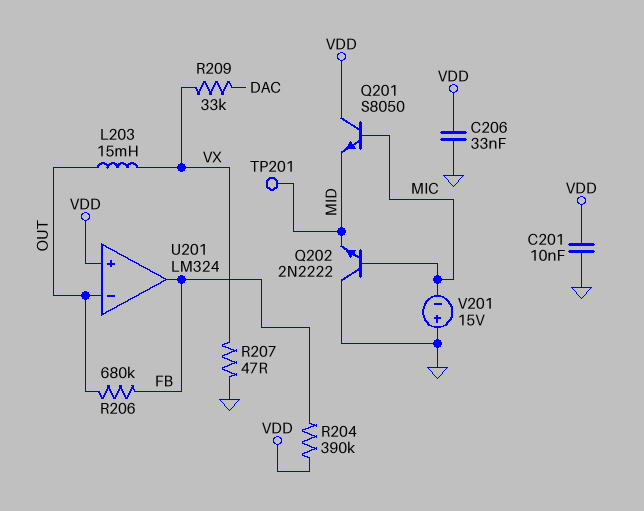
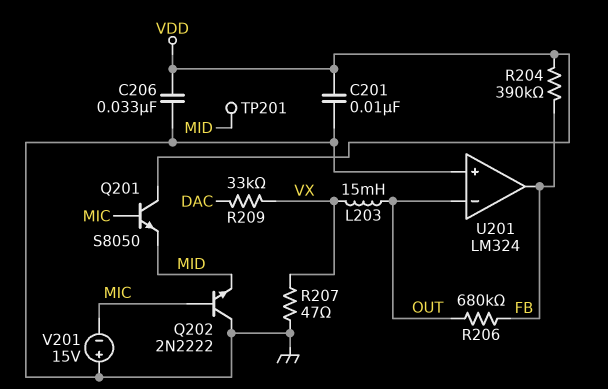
U201 pin in+: VDD -> GND

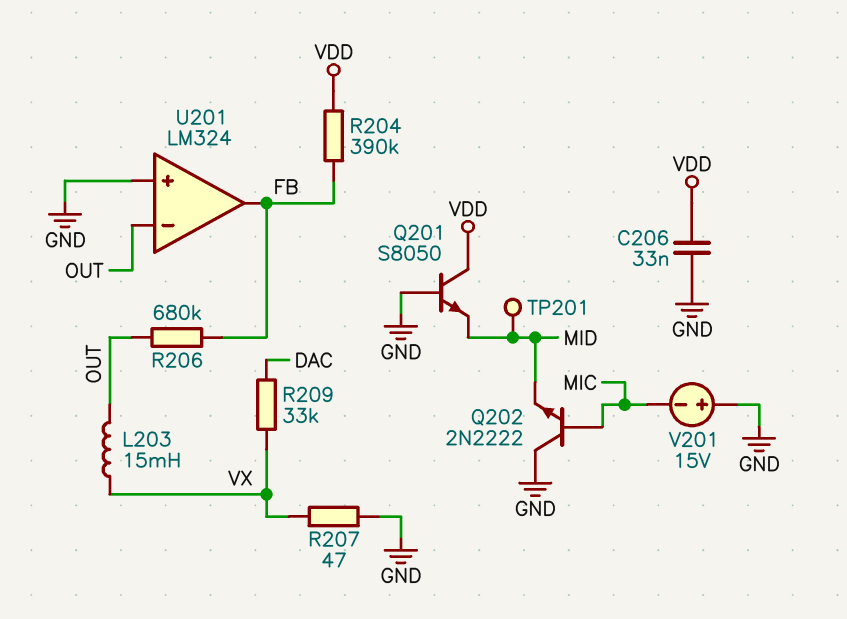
C201: 10nF (GND, VDD) -> none
Q201: NPN S8050 (B MIC, C VDD, E MID) -> NPN S8050 (B GND, C VDD, E MID)

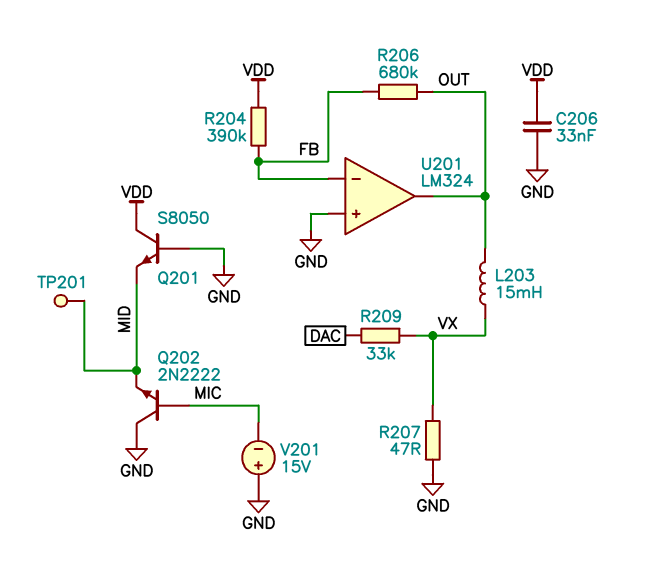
U201 pin in-: OUT -> FB
U201 pin out: FB -> OUT

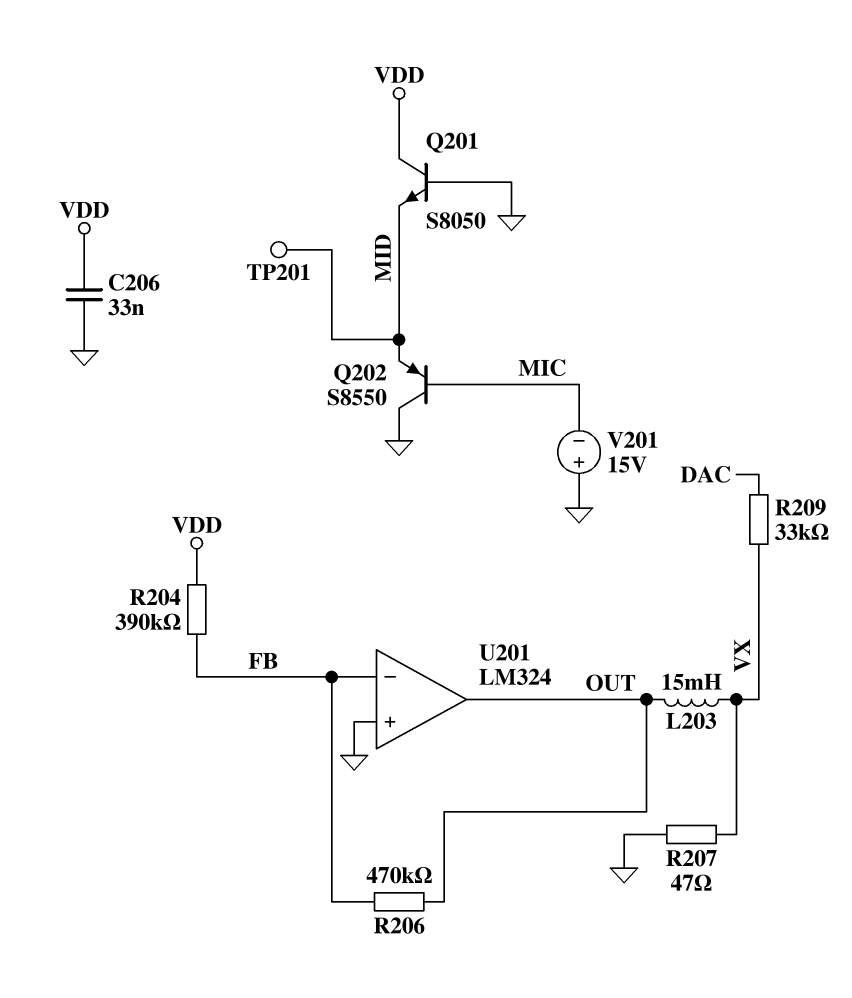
Q202: NPN 2N2222 (B MIC, C GND, E MID) -> PNP S8550 (B MIC, C GND, E MID)
R206: 680k (FB, OUT) -> 470k (FB, OUT)

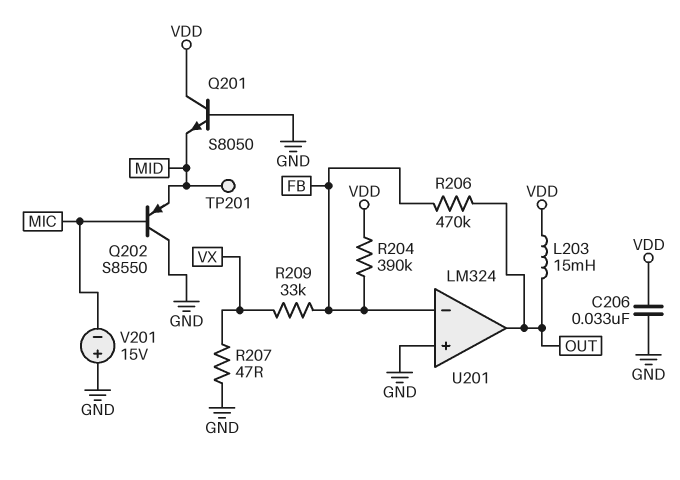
L203: 15mH (OUT, VX) -> 15mH (OUT, VDD)
R209: 33k (DAC, VX) -> 33k (FB, VX)

